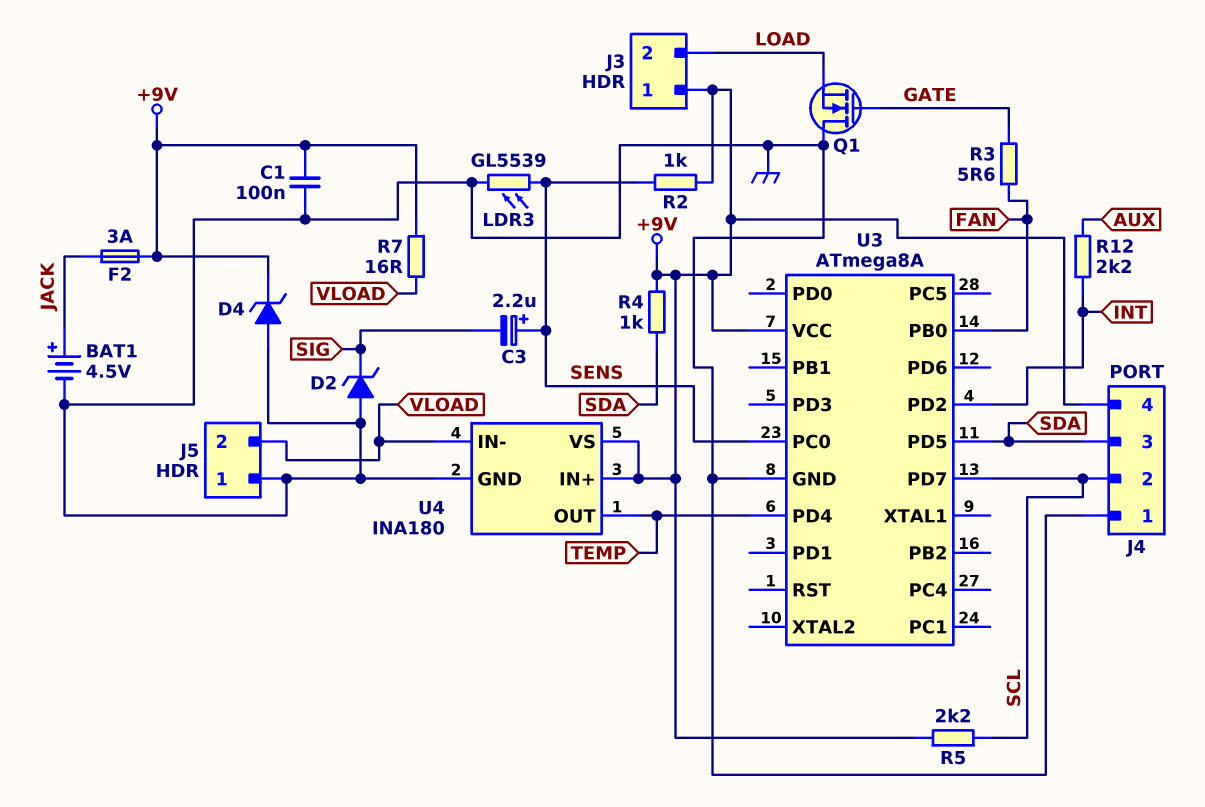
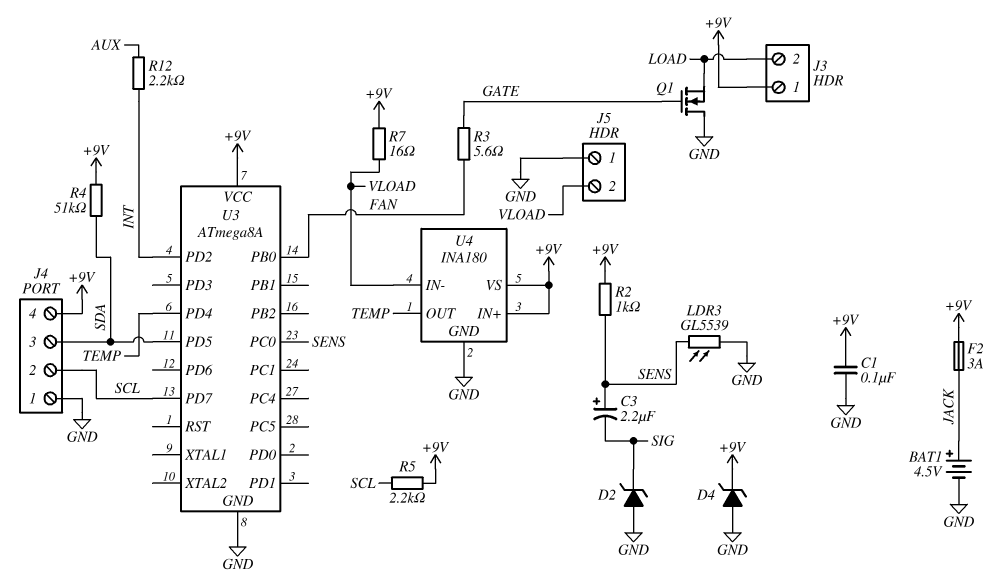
R4: 1k (+9V, SDA) -> 51k (+9V, SDA)

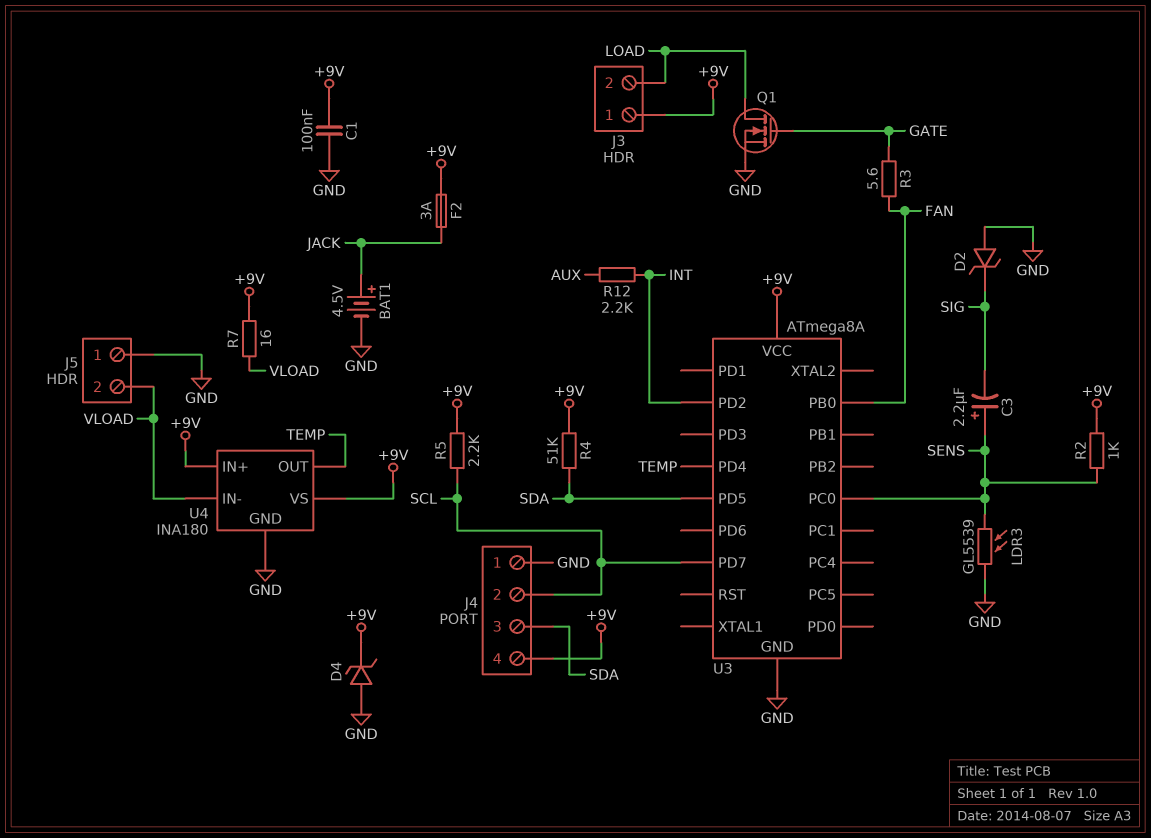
Q1: NMOS (G GATE, D GND, S LOAD) -> NMOS (G GATE, D LOAD, S GND)

